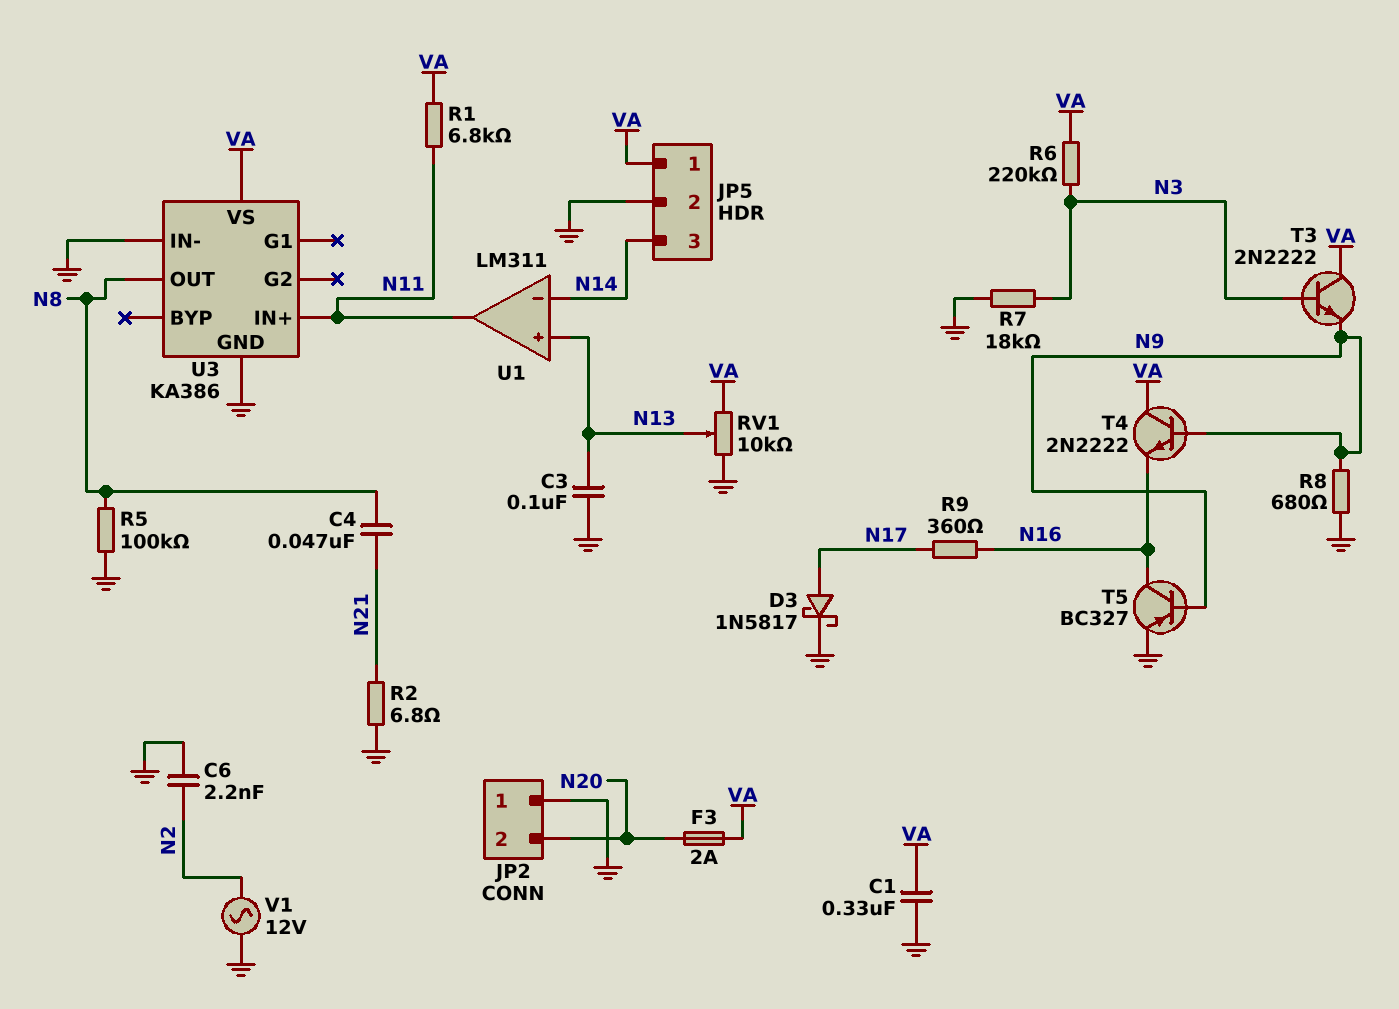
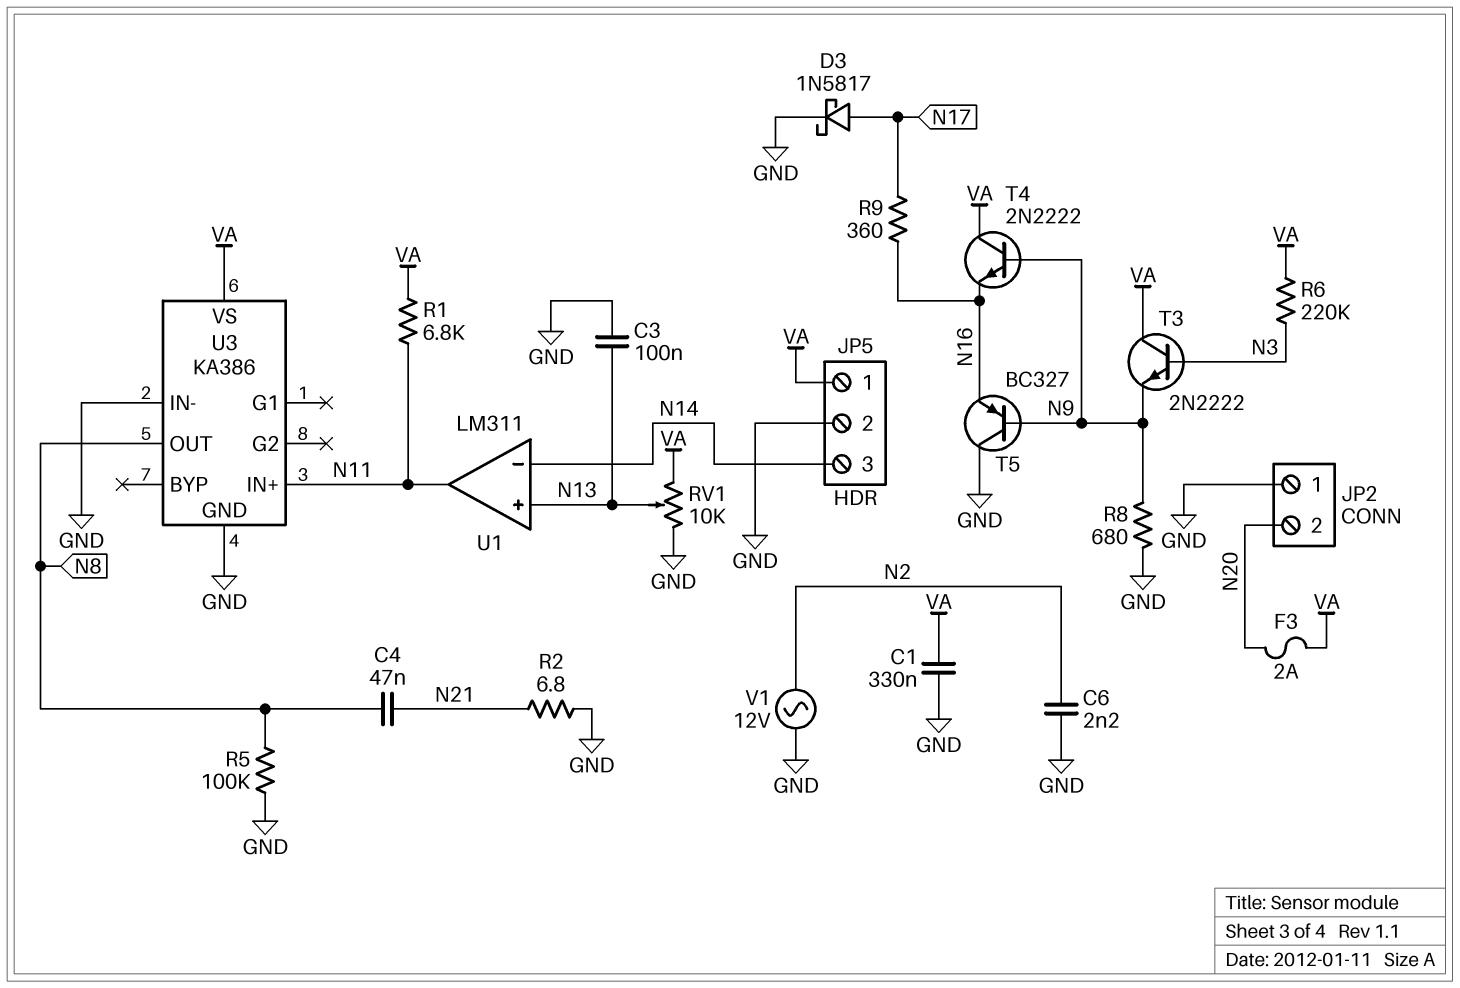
R7: 18k (GND, N3) -> none
T5: PNP BC327 (B N9, C N16, E GND) -> PNP BC327 (B N9, C GND, E N16)

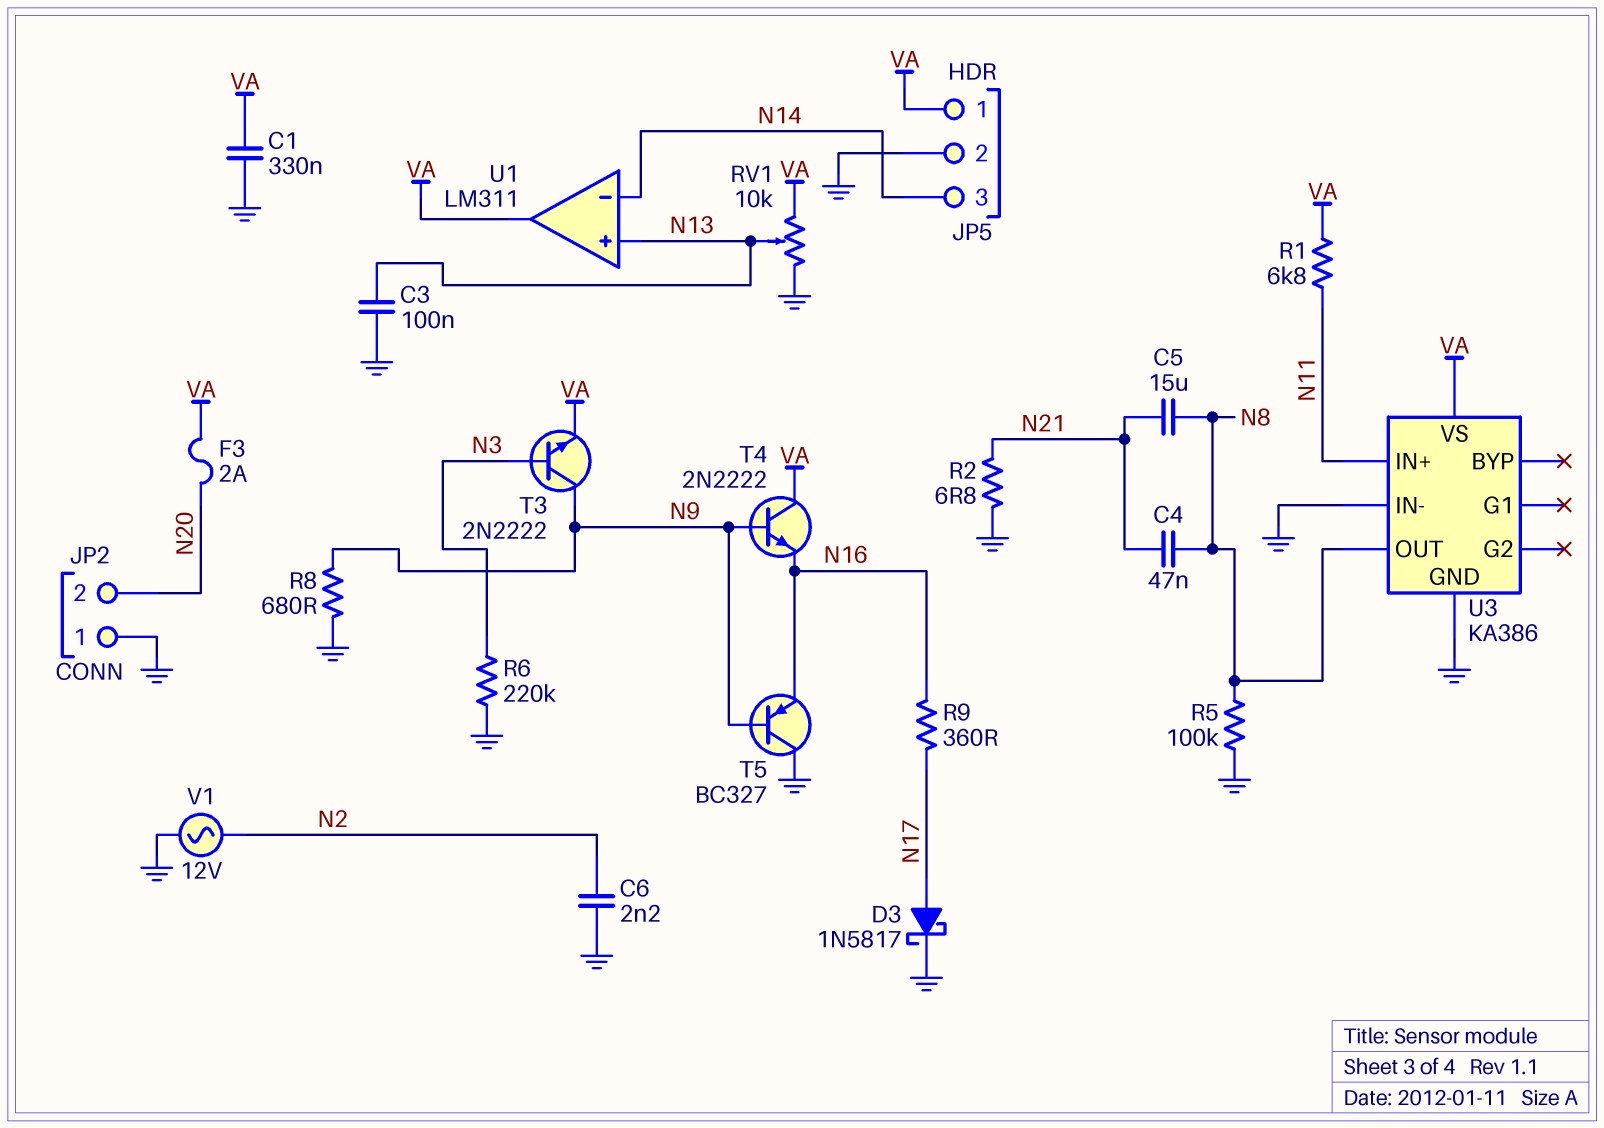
C5: none -> 15uF (N8, N21)
R6: 220k (N3, VA) -> 220k (GND, N3)
T3: NPN 2N2222 (B N3, C VA, E N9) -> NPN 2N2222 (B N3, C N9, E VA)
U1 pin out: N11 -> VA

